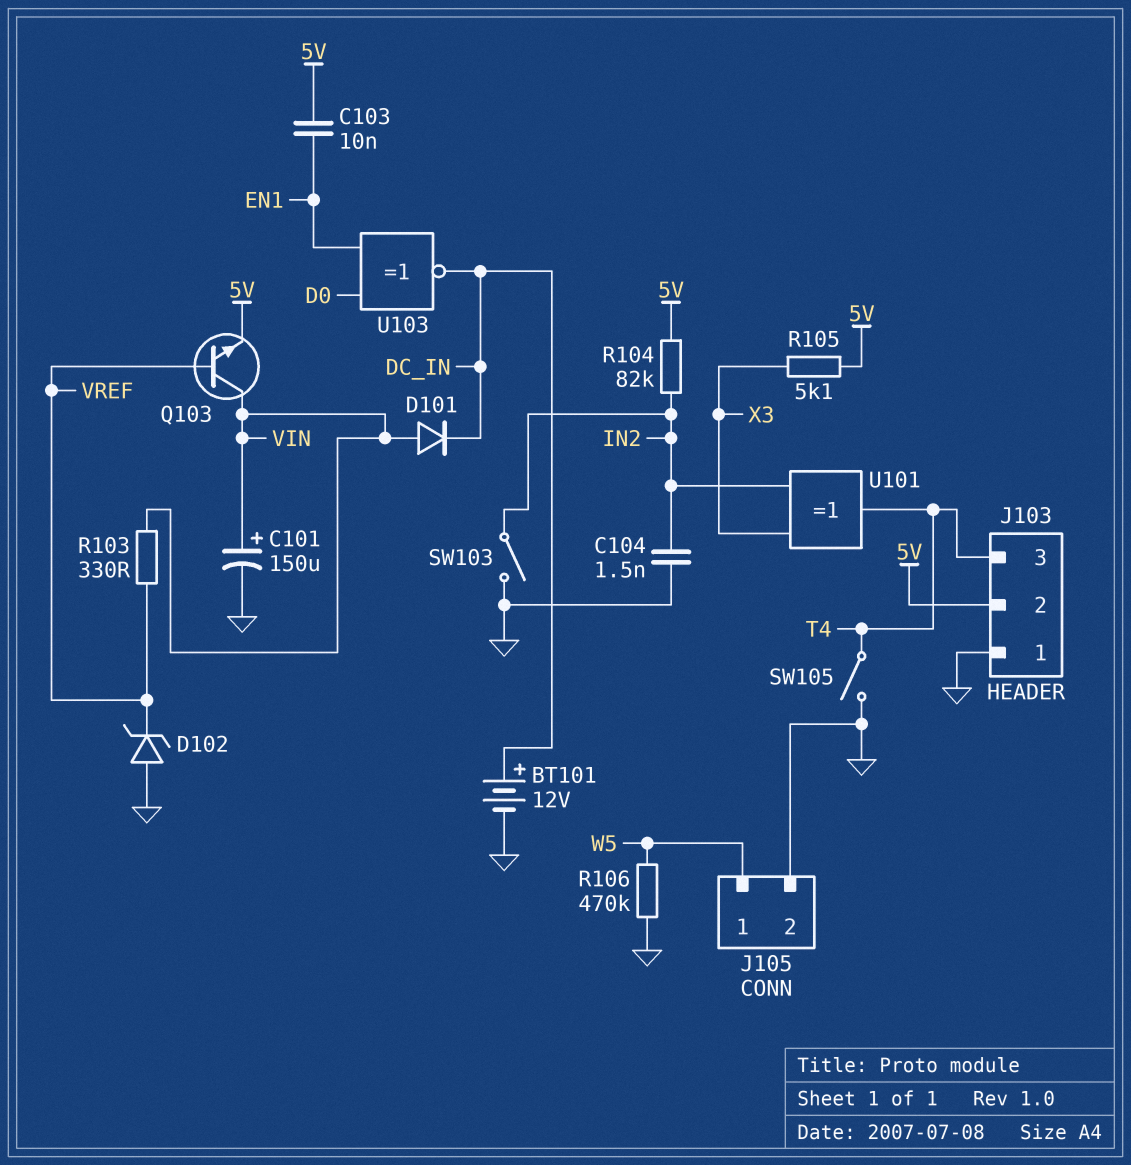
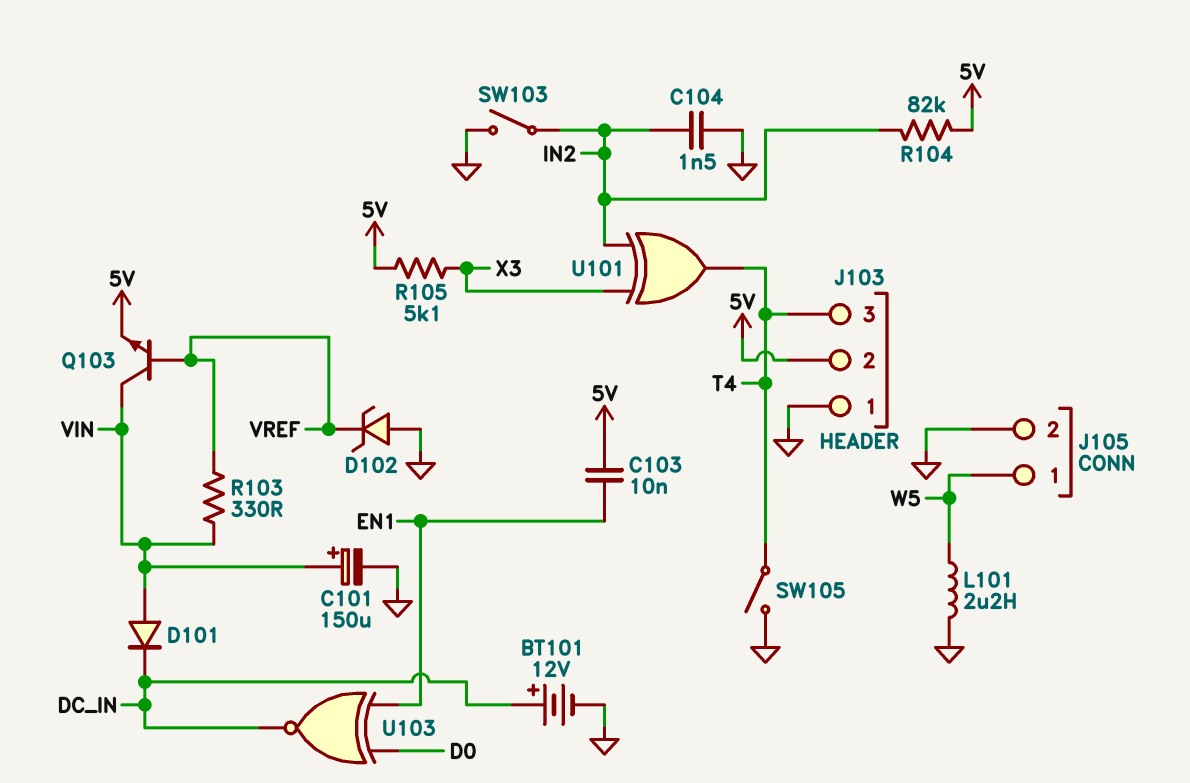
L101: none -> 2.2uH (GND, W5)
R106: 470k (GND, W5) -> none

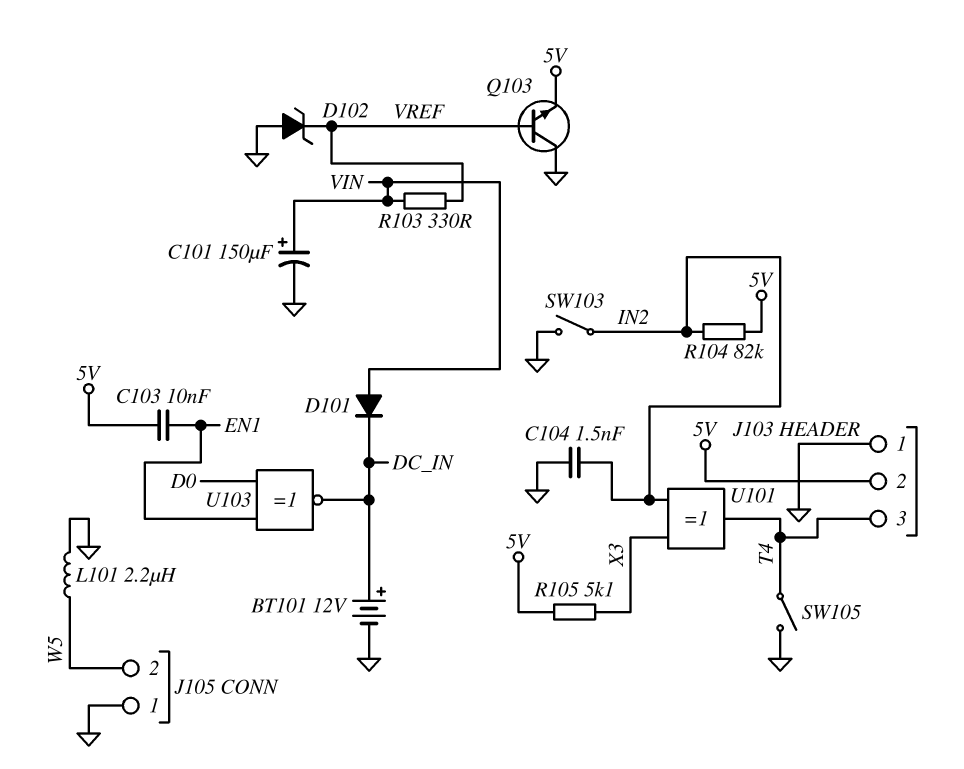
J105 pin 1: W5 -> GND
J105 pin 2: GND -> W5
Q103: NPN (B VREF, C VIN, E 5V) -> NPN (B VREF, C GND, E 5V)

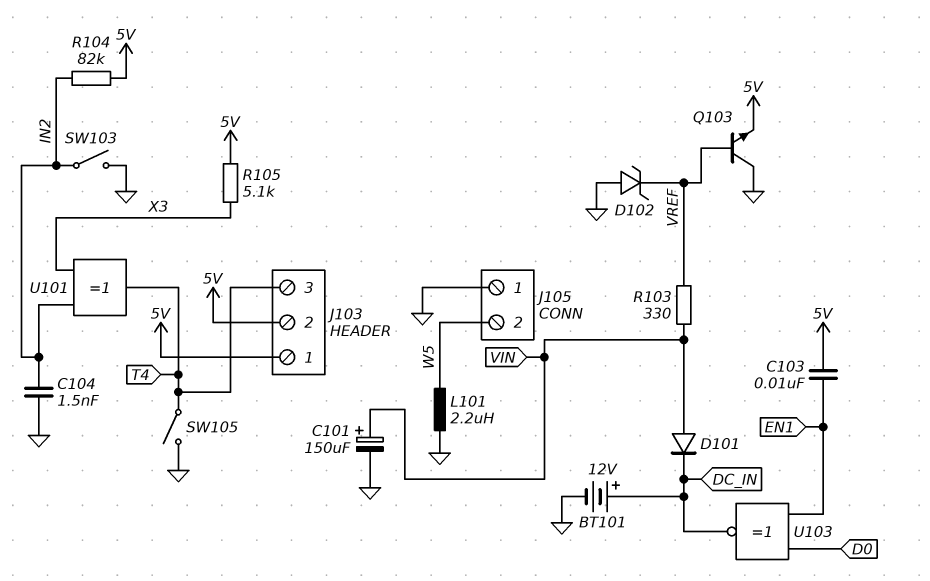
J103 pin 1: GND -> 5V

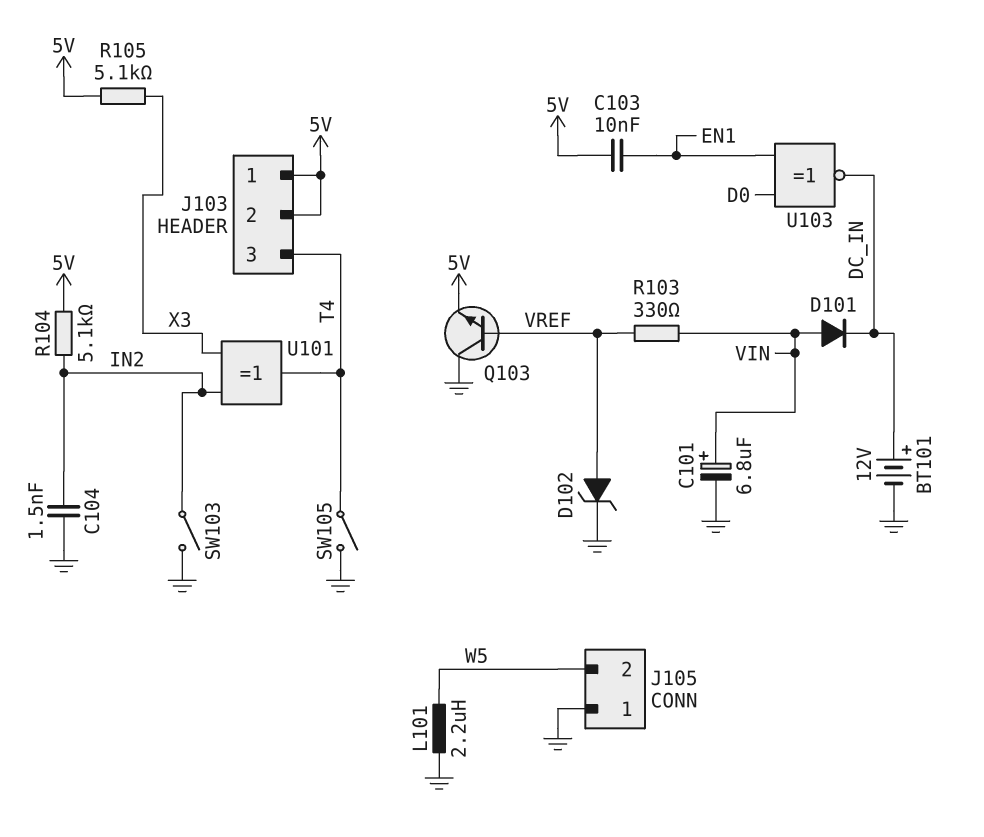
C101: 150uF (plus VIN, minus GND) -> 6.8uF (plus VIN, minus GND)
D102: zener (A GND, K VREF) -> zener (A VREF, K GND)
R104: 82k (5V, IN2) -> 5.1k (5V, IN2)

